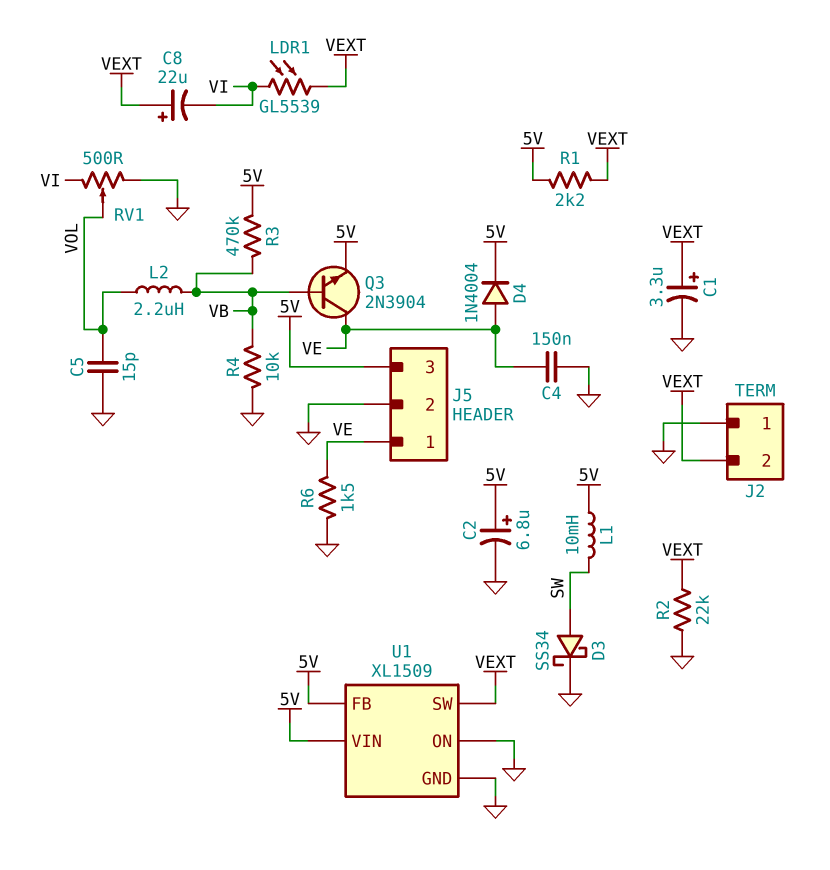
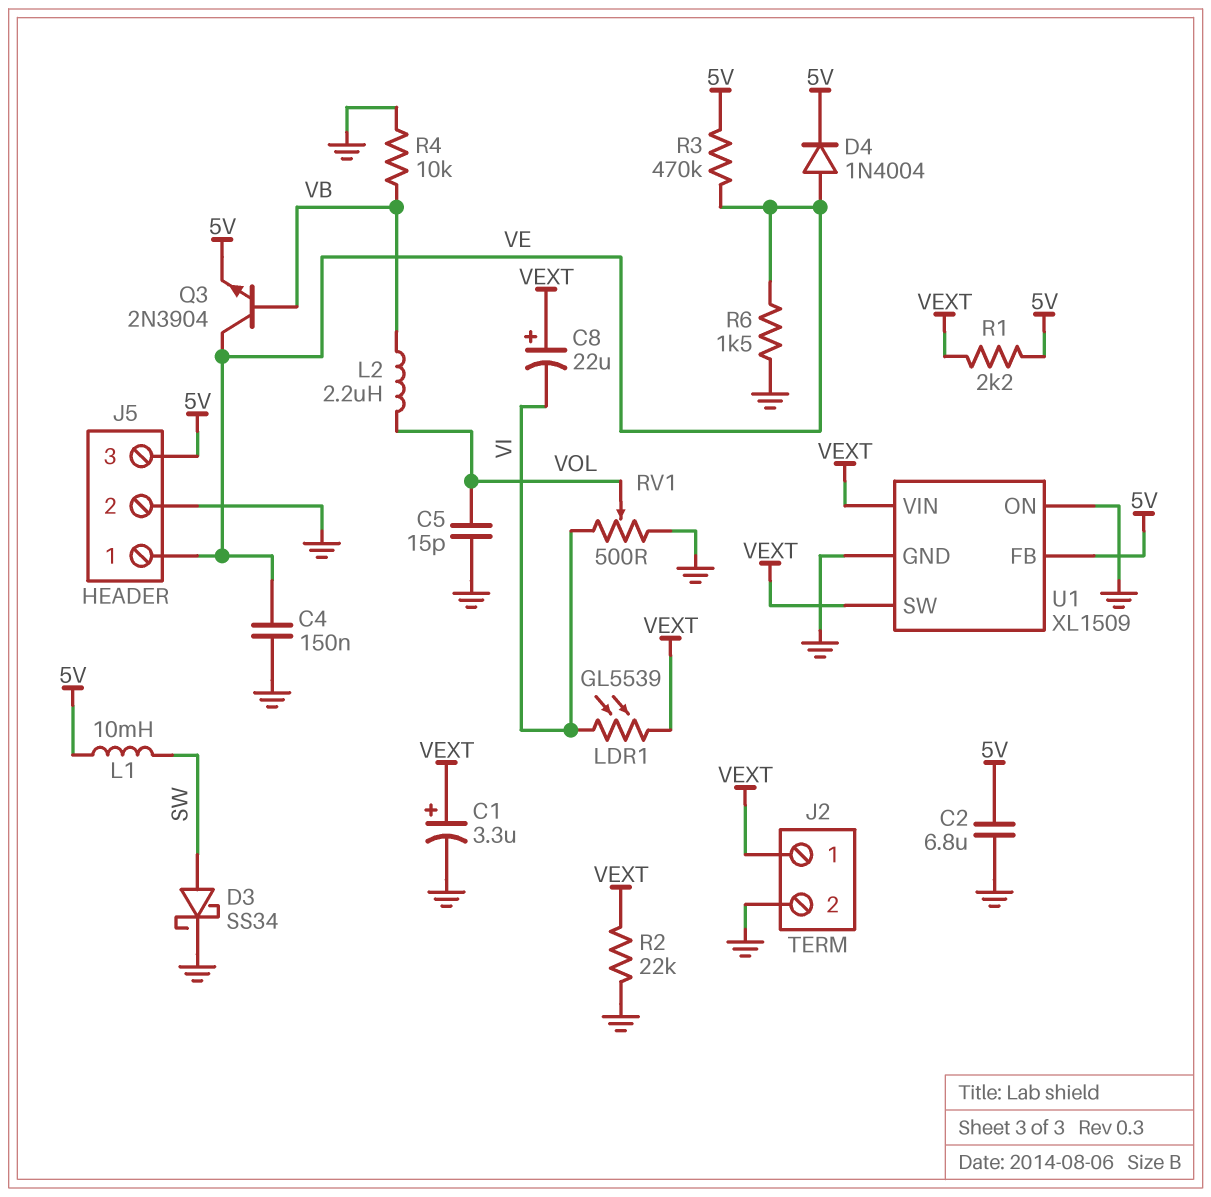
C2: 6.8uF (plus 5V, minus GND) -> 6.8uF (5V, GND)
J2 pin 1: GND -> VEXT
J2 pin 2: VEXT -> GND
R3: 470k (5V, VB) -> 470k (5V, VE)
U1 pin VIN: 5V -> VEXT

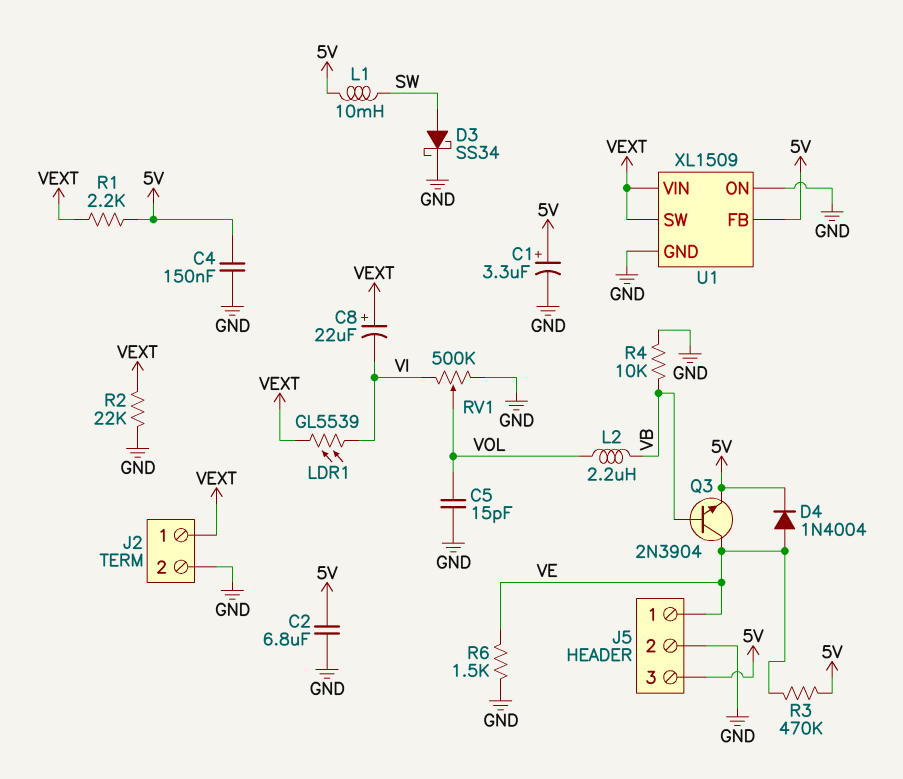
C1: 3.3uF (plus VEXT, minus GND) -> 3.3uF (plus 5V, minus GND)
C4: 150nF (GND, VE) -> 150nF (5V, GND)
RV1: 500 (GND, VI, wiper VOL) -> 500k (GND, VI, wiper VOL)

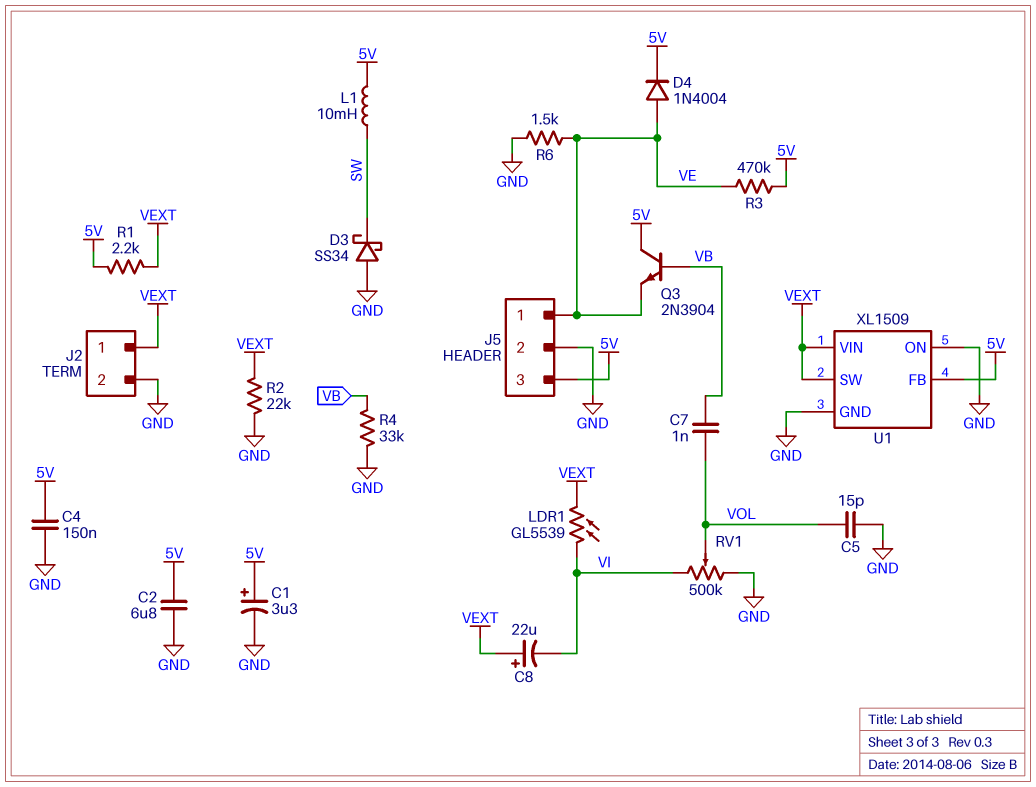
C7: none -> 1nF (VB, VOL)
D3: schottky SS34 (A SW, K GND) -> schottky SS34 (A GND, K SW)
L2: 2.2uH (VB, VOL) -> none
Q3: NPN 2N3904 (B VB, C VE, E 5V) -> NPN 2N3904 (B VB, C 5V, E VE)
R4: 10k (GND, VB) -> 33k (GND, VB)

